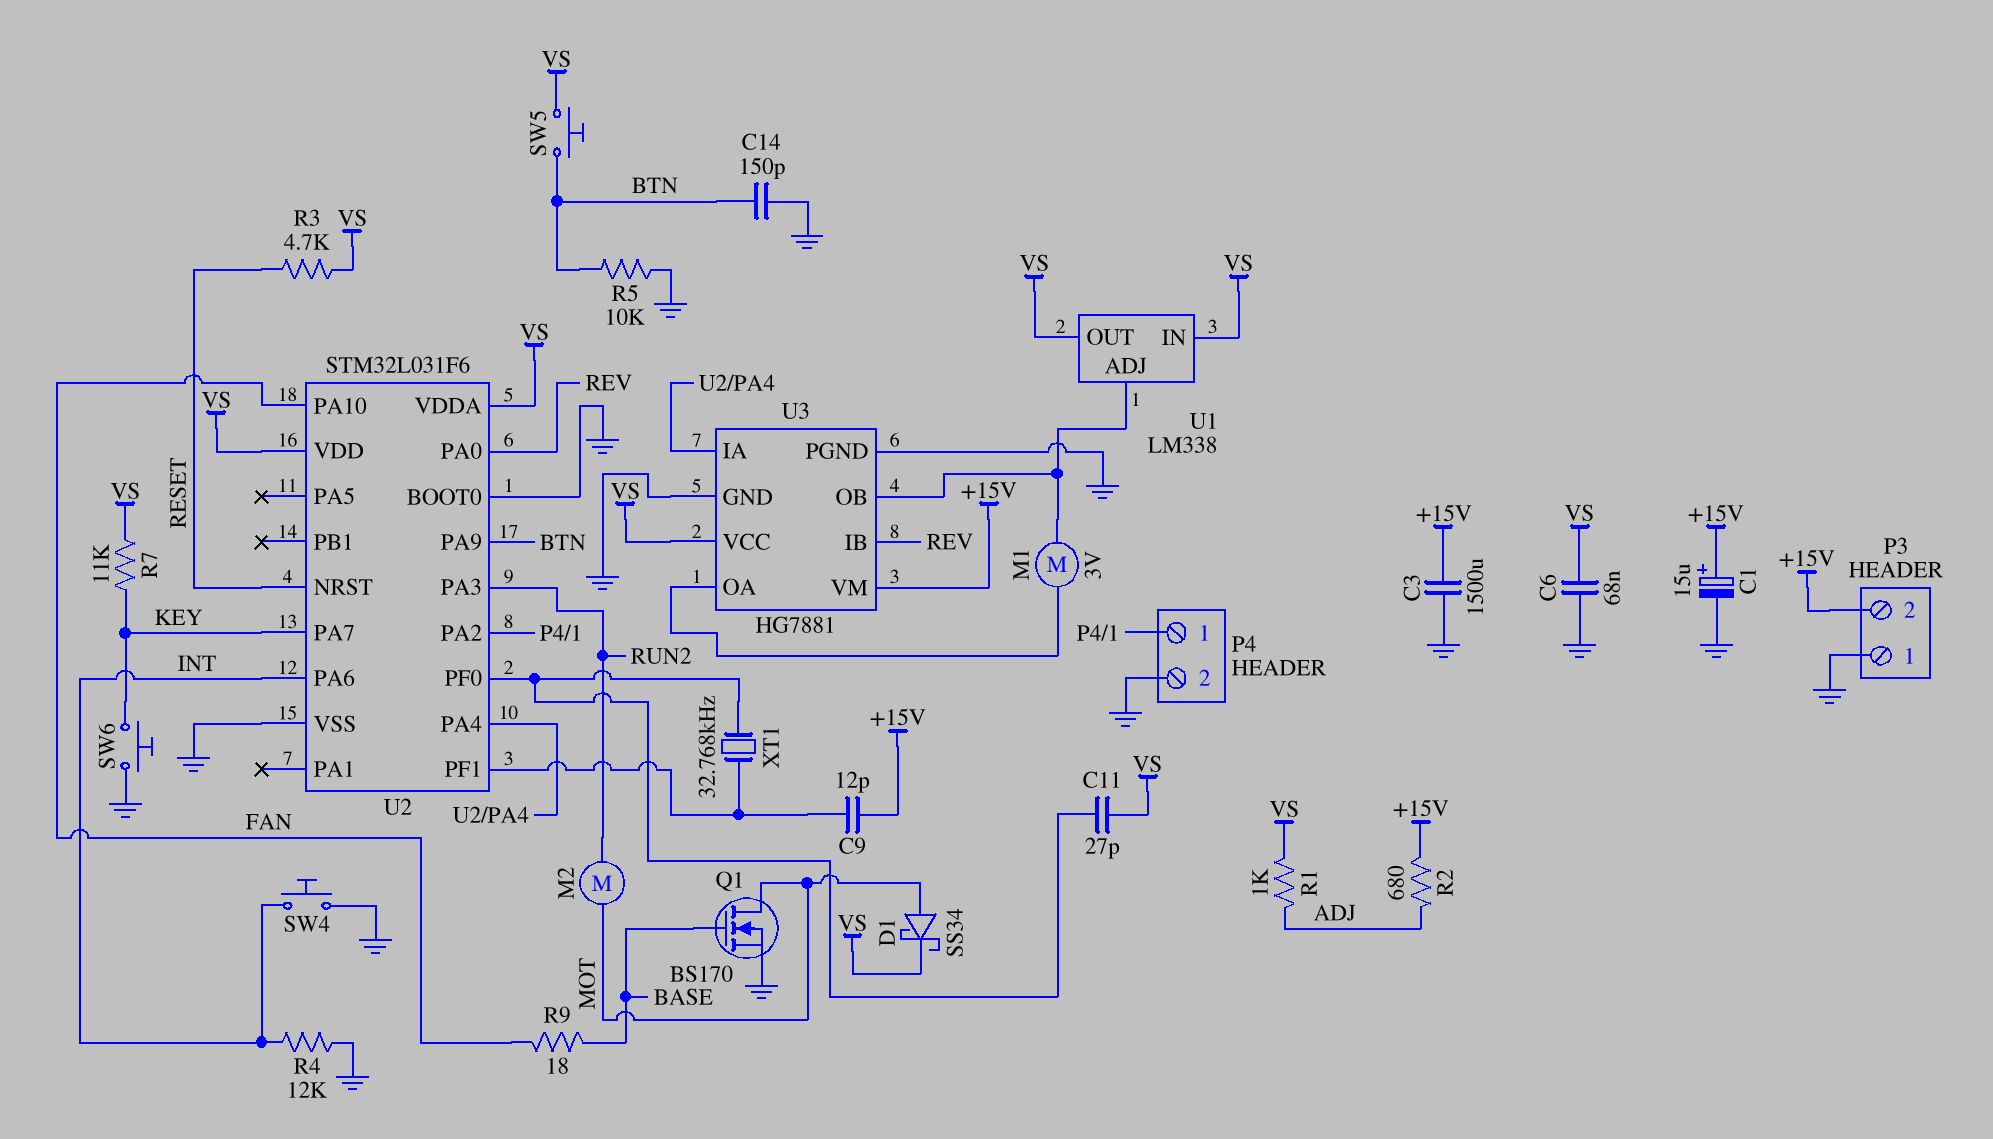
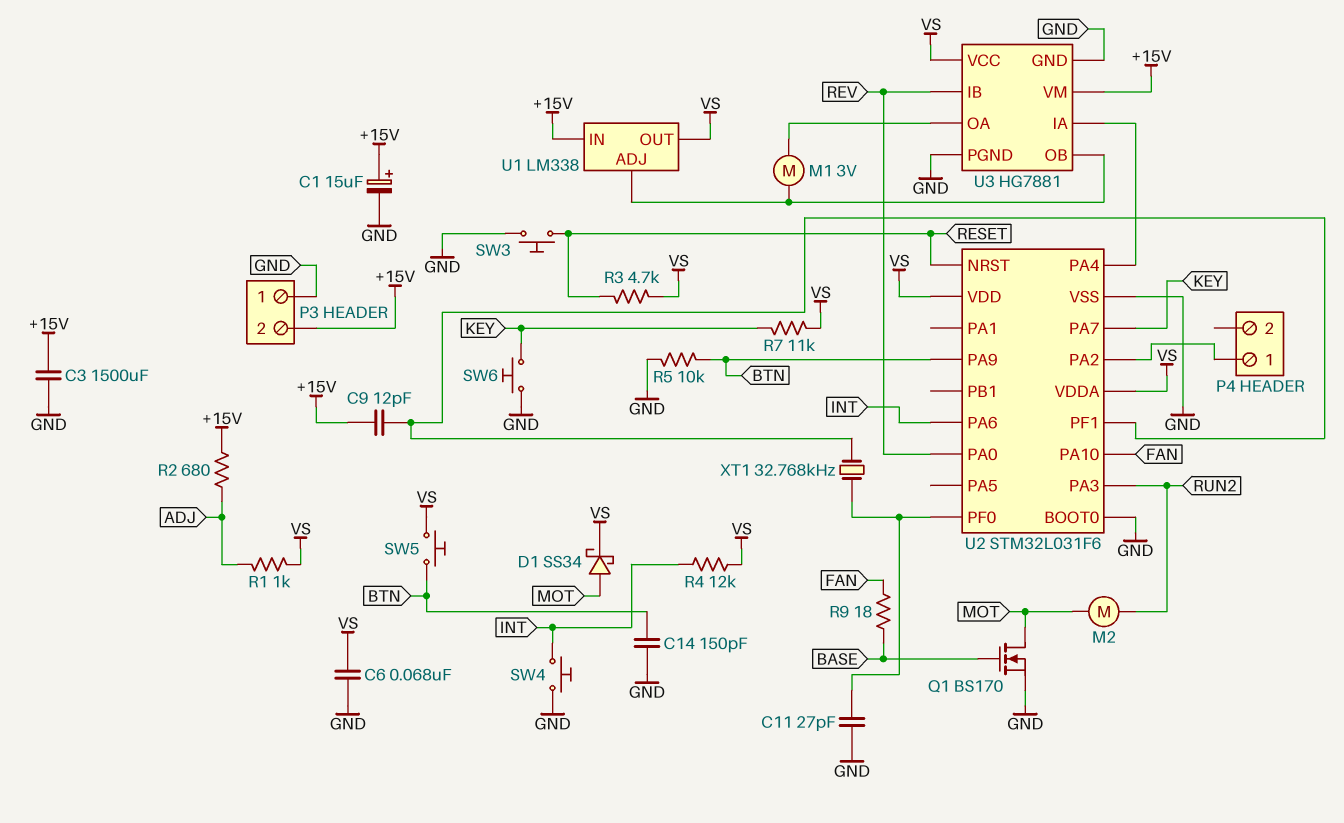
C11: 27pF (U2/PF0, VS) -> 27pF (GND, U2/PF0)
P4 pin 2: GND -> none
R4: 12k (GND, INT) -> 12k (INT, VS)
SW3: none -> button (GND, RESET)
U1 pin IN: VS -> +15V

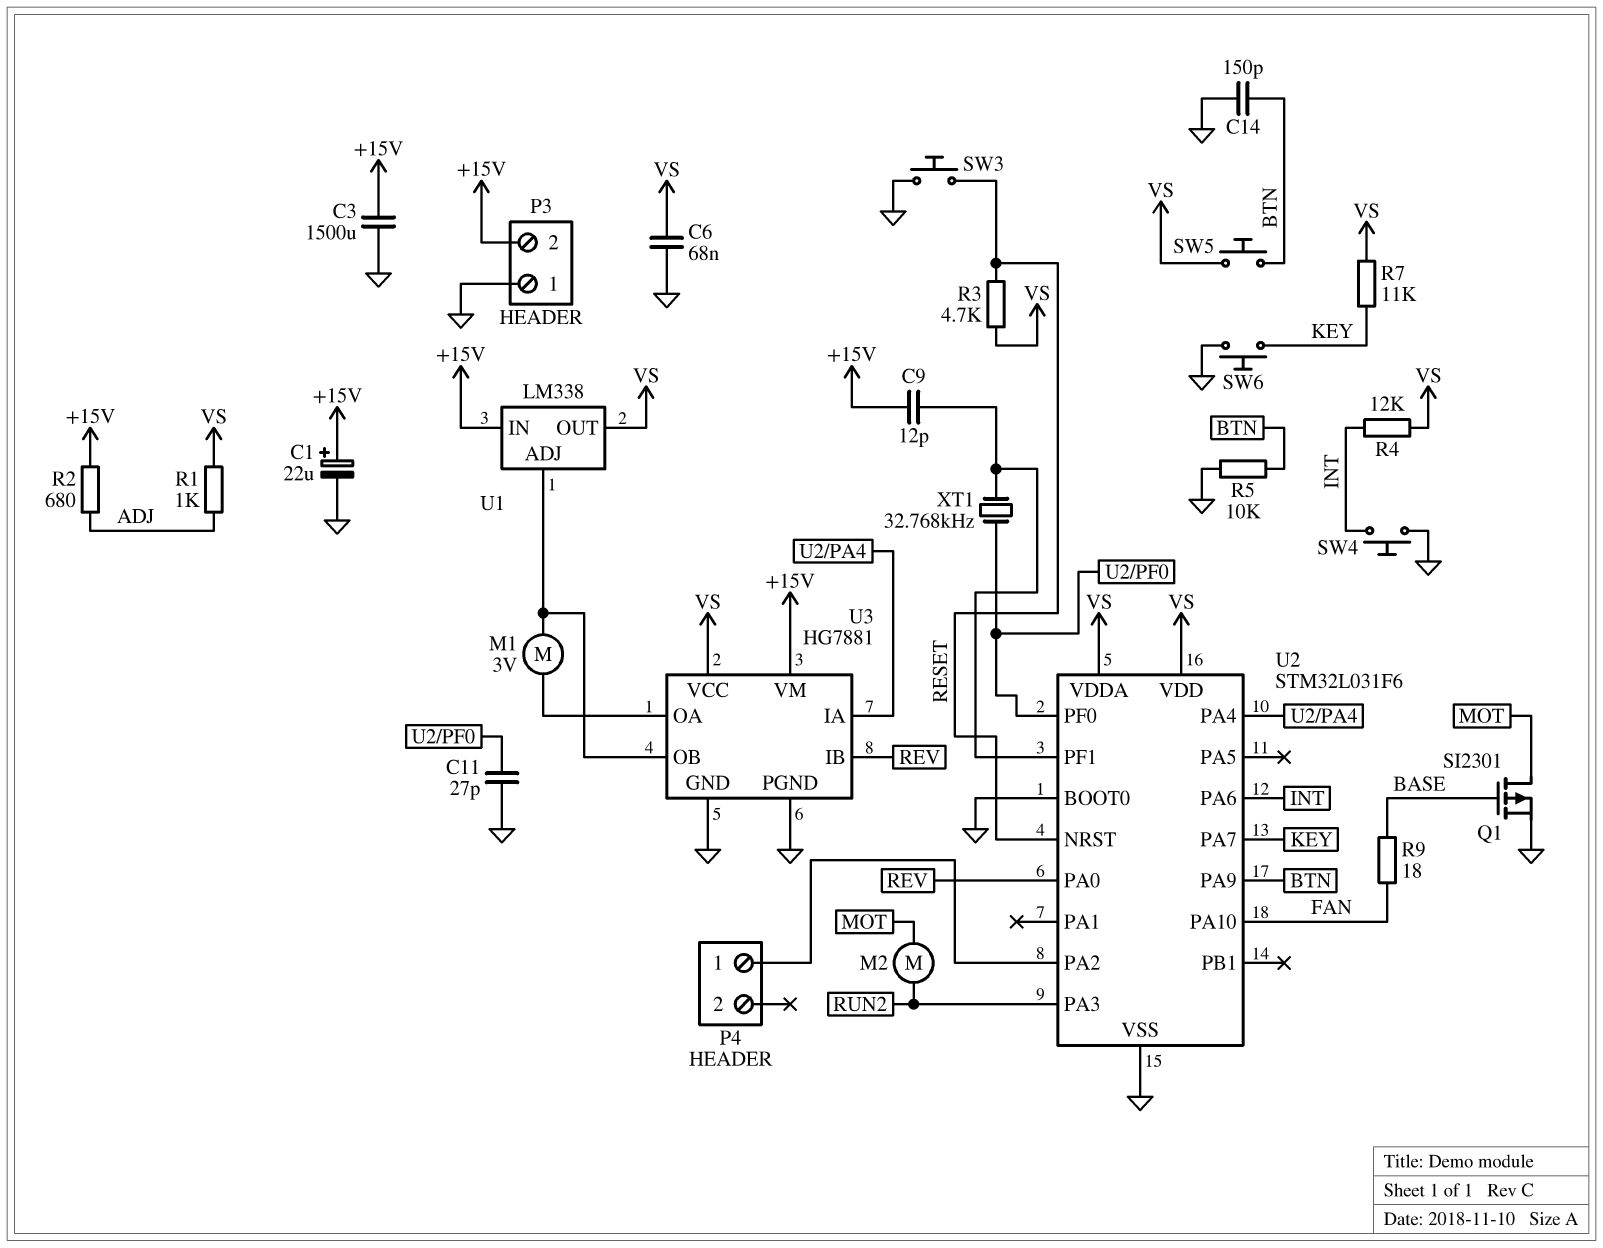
C1: 15uF (plus +15V, minus GND) -> 22uF (plus +15V, minus GND)
D1: schottky SS34 (A MOT, K VS) -> none
Q1: NMOS BS170 (G BASE, D MOT, S GND) -> PMOS SI2301 (G BASE, D MOT, S GND)

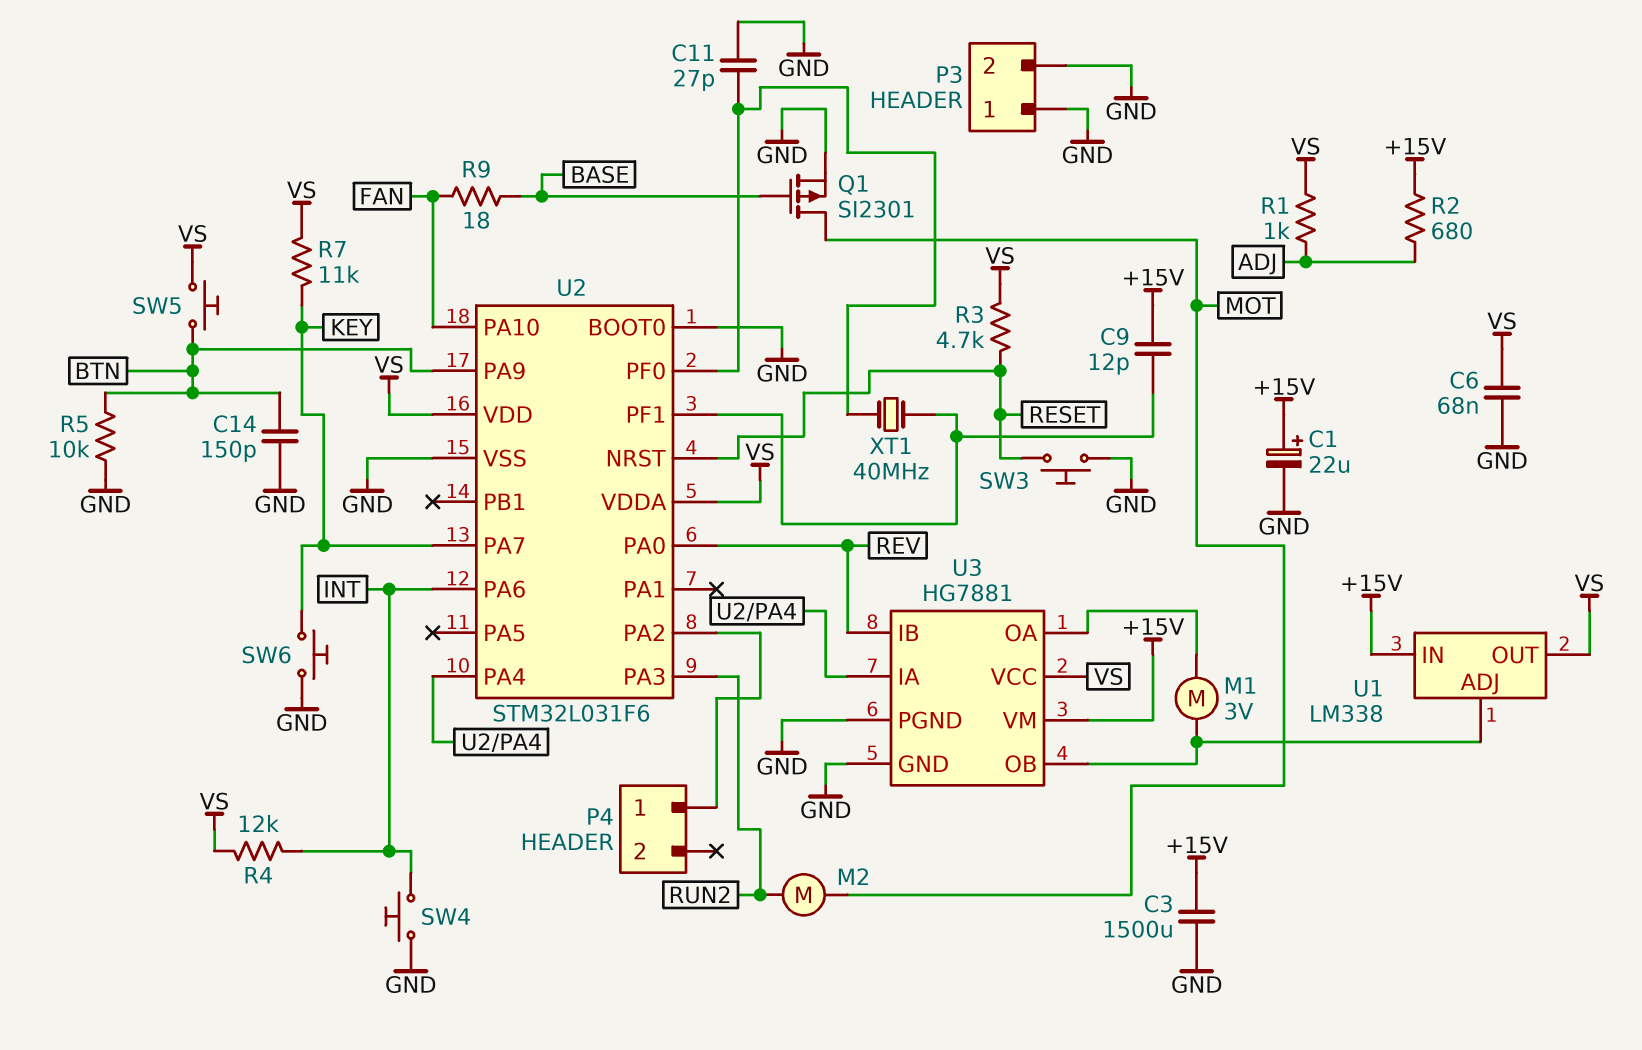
P3 pin 2: +15V -> GND
XT1: 32.768kHz (U2/PF0, U2/PF1) -> 40MHz (U2/PF0, U2/PF1)

